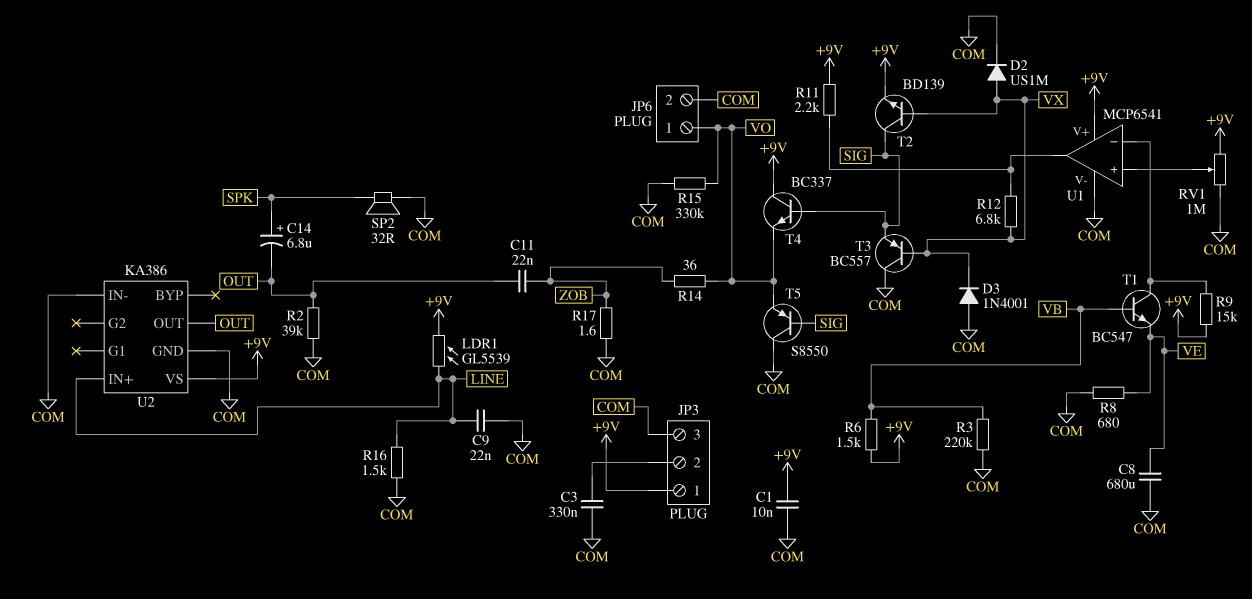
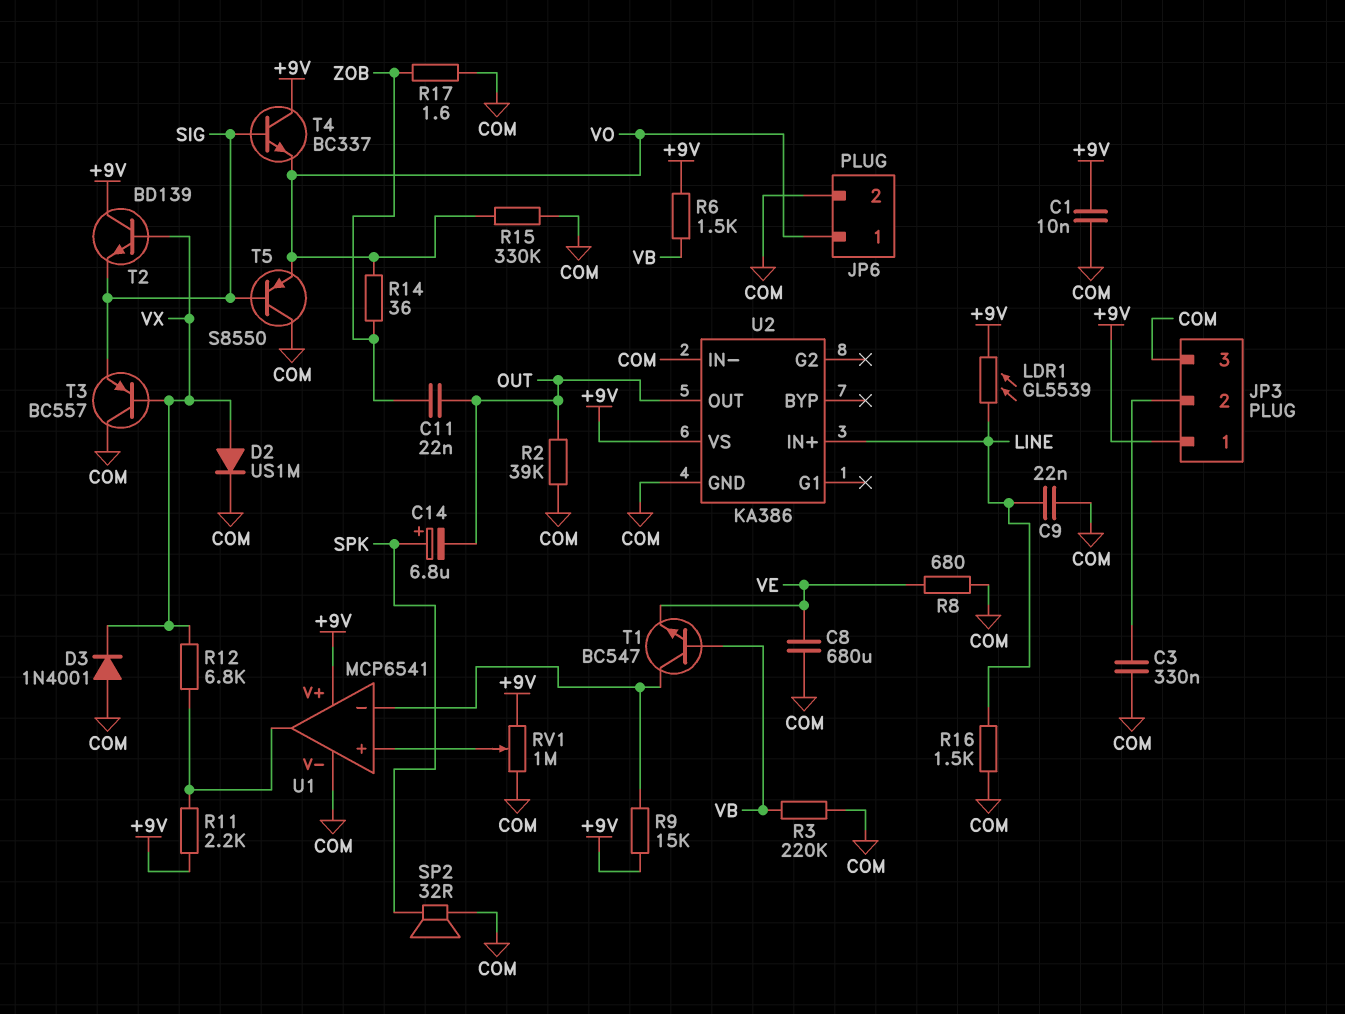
T2: NPN BD139 (B VX, C SIG, E +9V) -> NPN BD139 (B VX, C +9V, E SIG)

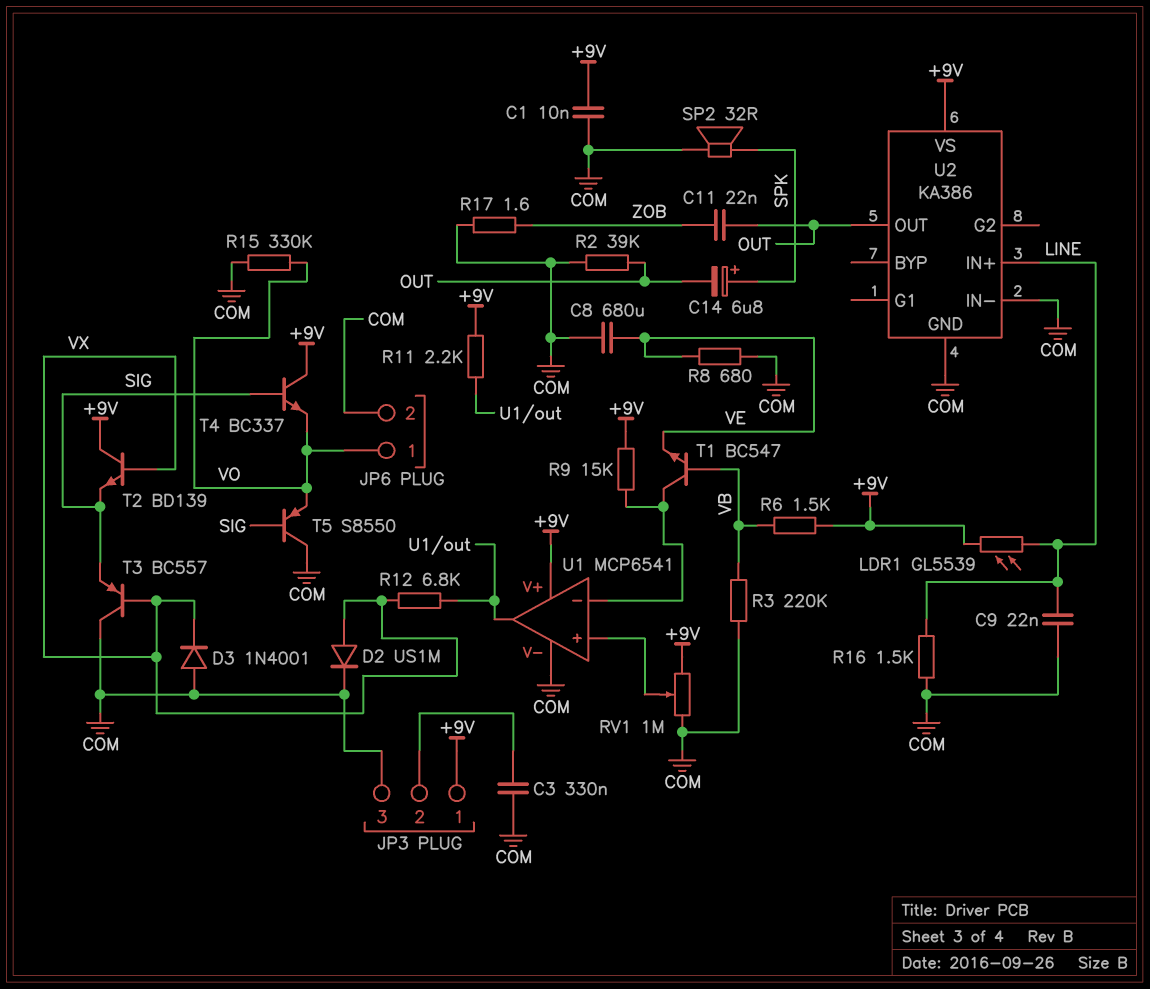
R14: 36 (VO, ZOB) -> none

